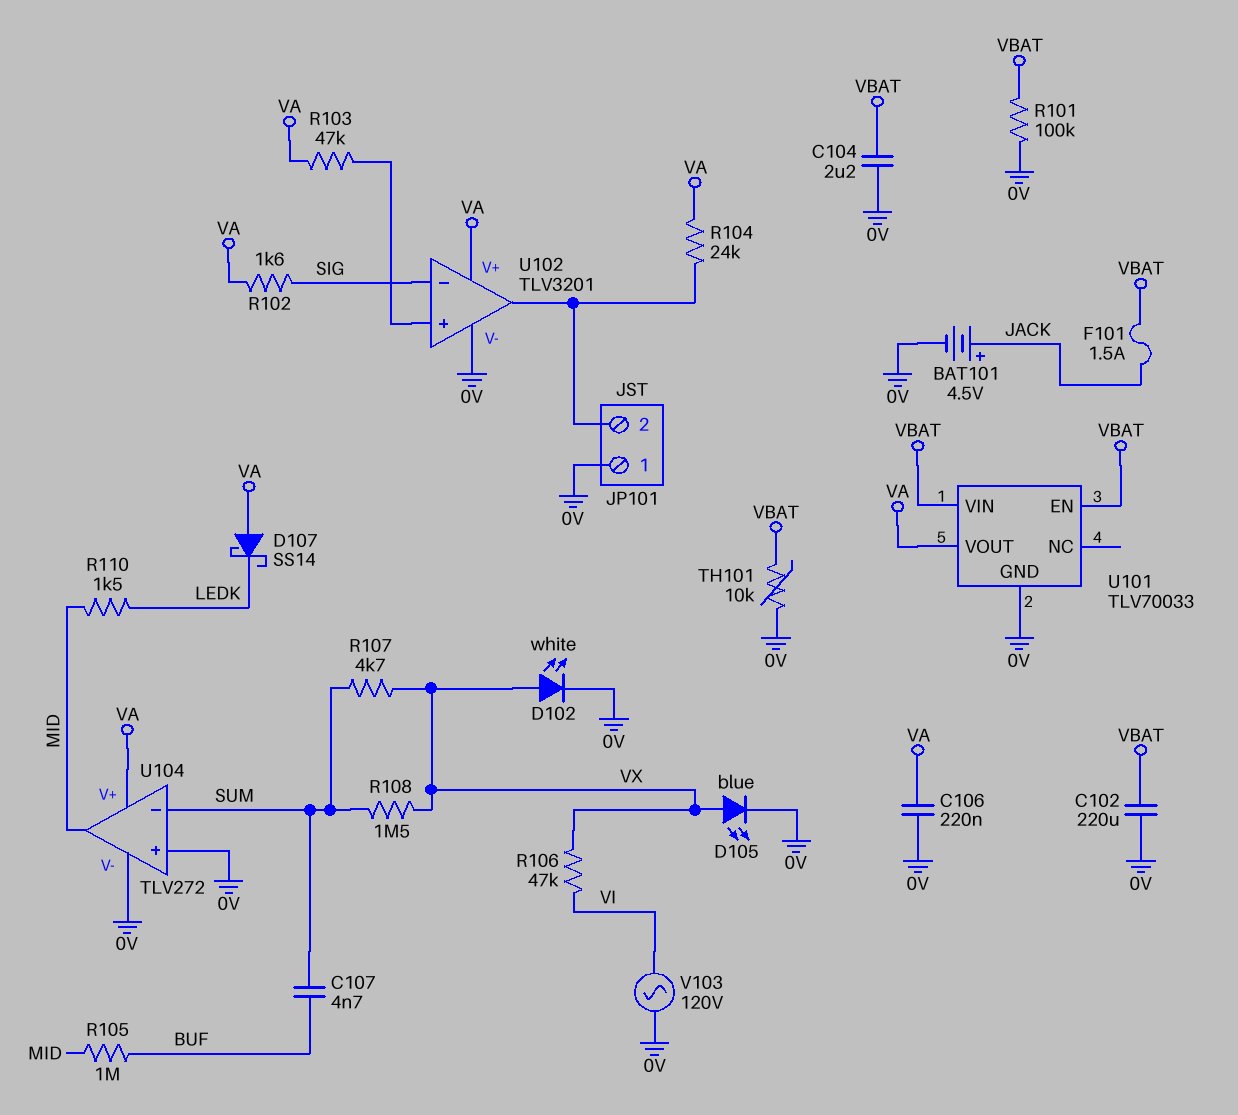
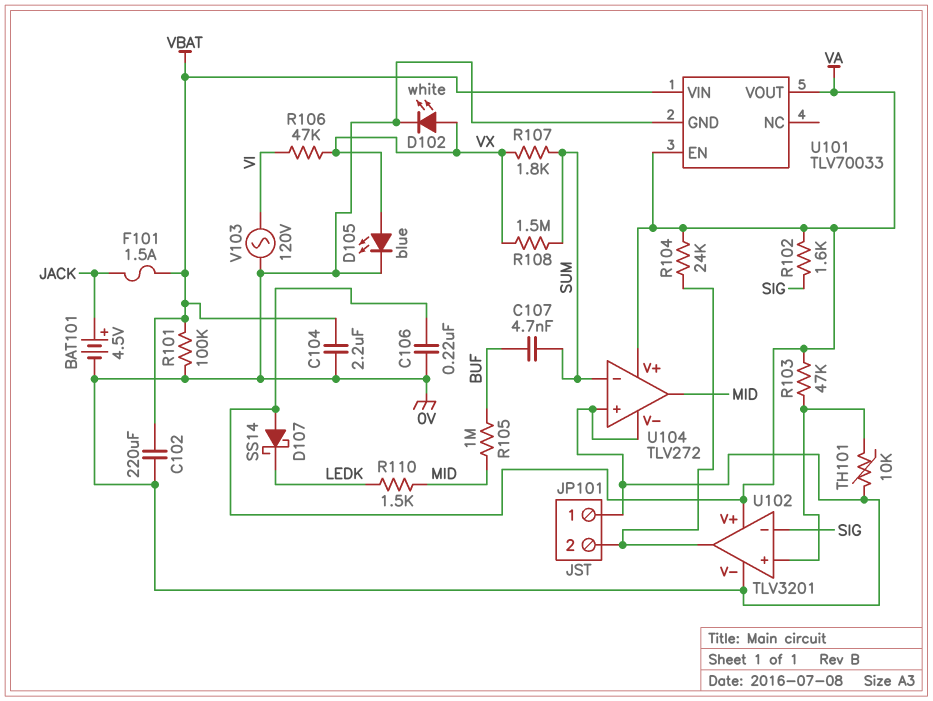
R107: 4.7k (SUM, VX) -> 1.8k (SUM, VX)
TH101: 10k (0V, VBAT) -> 10k (0V, U102/in+)
U101 pin EN: VBAT -> VA

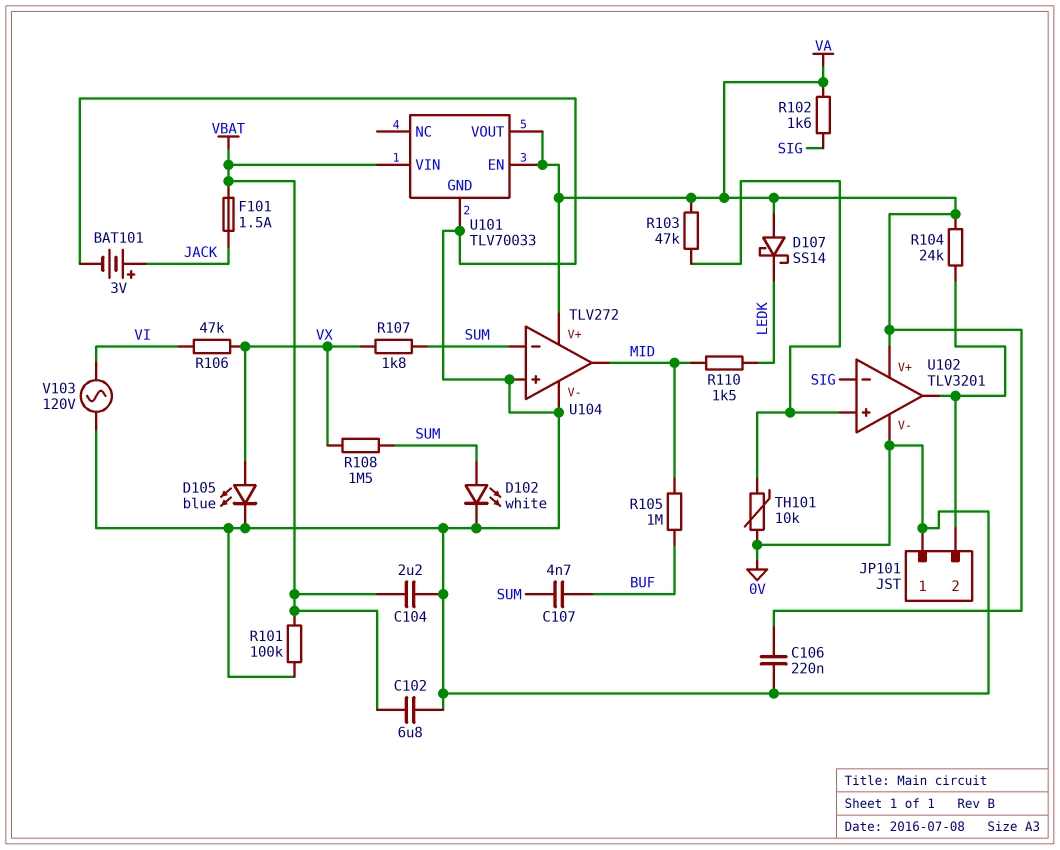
BAT101: 4.5V (plus JACK, minus 0V) -> 3V (plus JACK, minus 0V)
C102: 220uF (0V, VBAT) -> 6.8uF (0V, VBAT)
D102: LED white (A VX, K 0V) -> LED white (A SUM, K 0V)

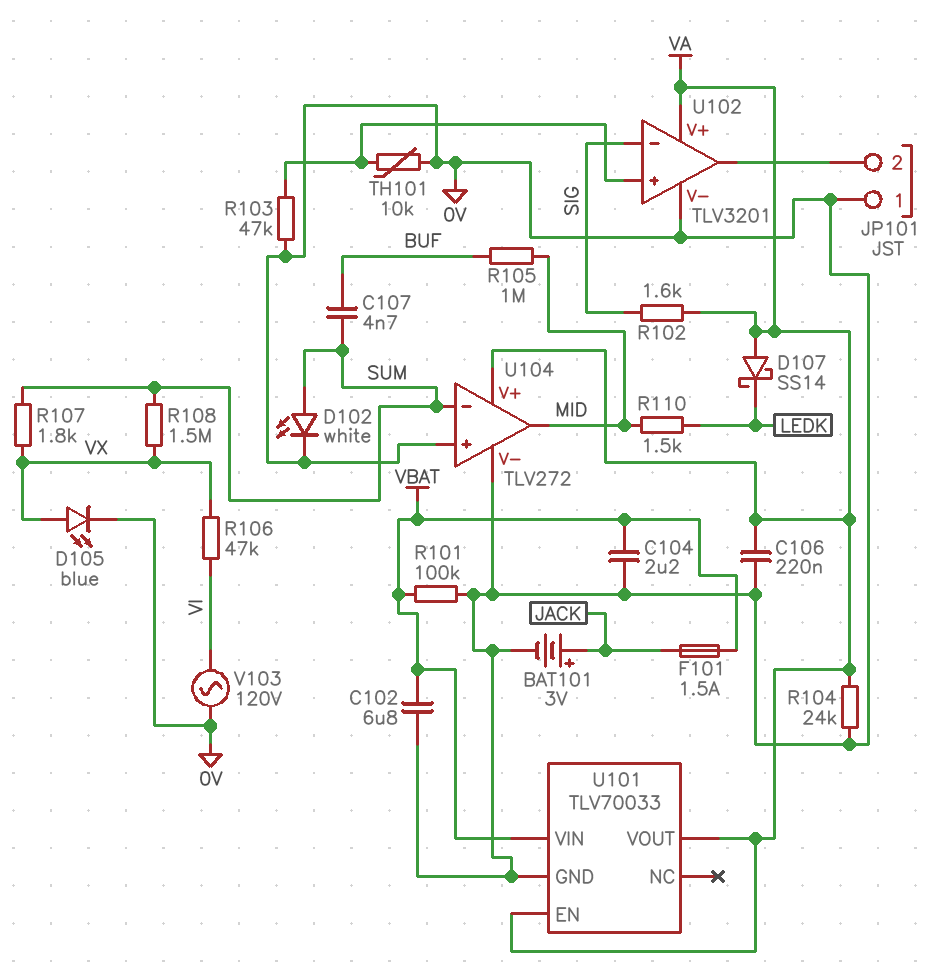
R103: 47k (U102/in+, VA) -> 47k (0V, U102/in+)
R104: 24k (JP101/2, VA) -> 24k (0V, VA)

